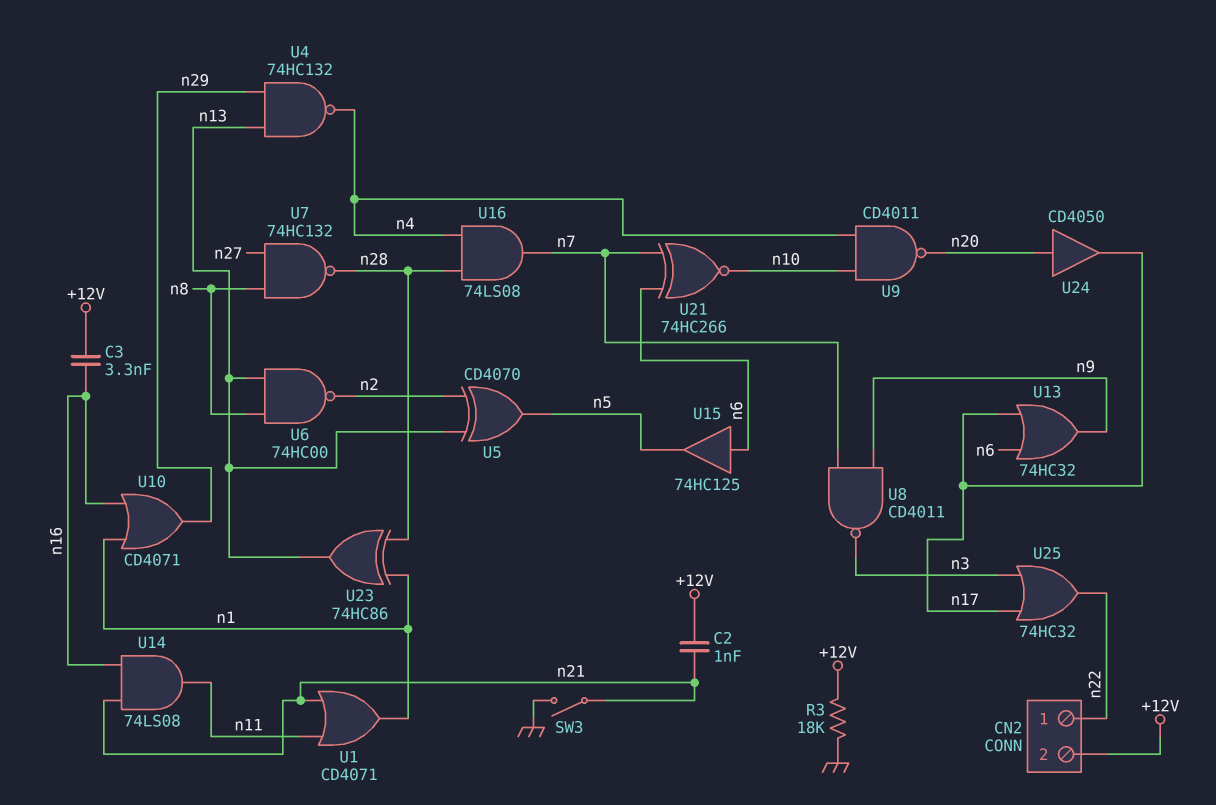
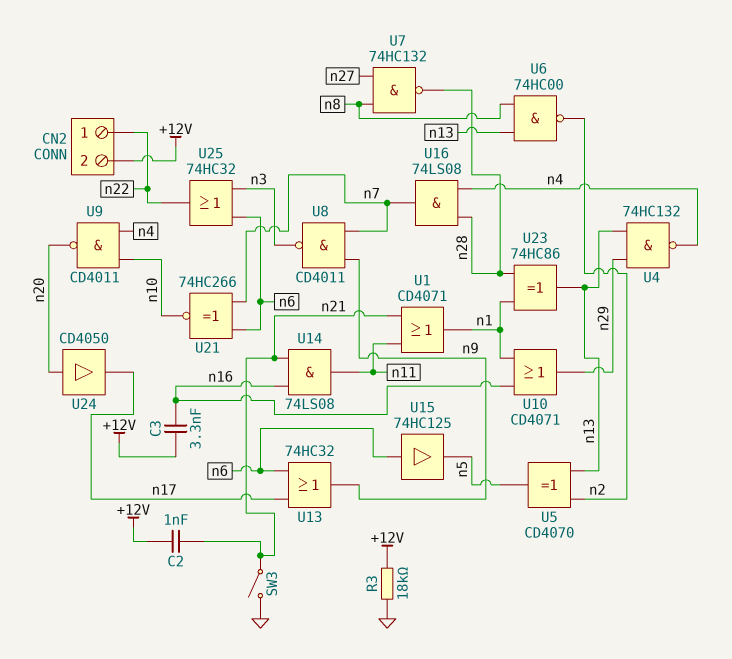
U25: OR 74HC32 (in n3, in n17, out n22) -> OR 74HC32 (in n3, in n6, out n22)

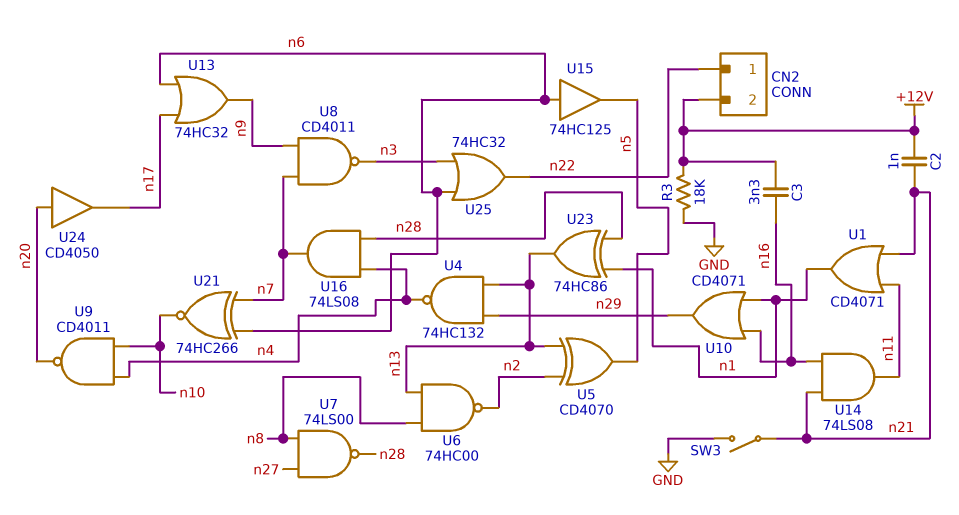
U7: NAND 74HC132 (in n8, in n27, out n28) -> NAND 74LS00 (in n8, in n27, out n28)

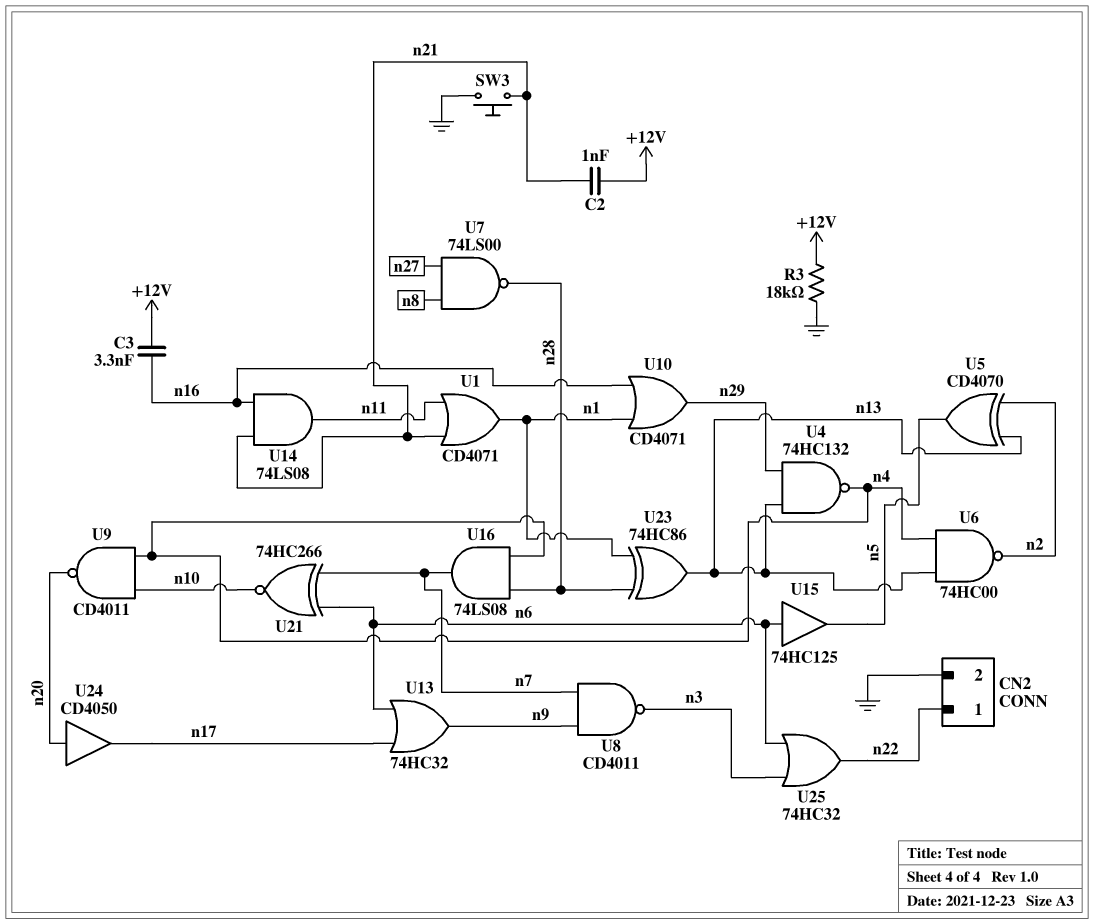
CN2 pin 2: +12V -> GND
SW3: switch (GND, n21) -> button (GND, n21)
U6: NAND 74HC00 (in n8, in n13, out n2) -> NAND 74HC00 (in n4, in n13, out n2)

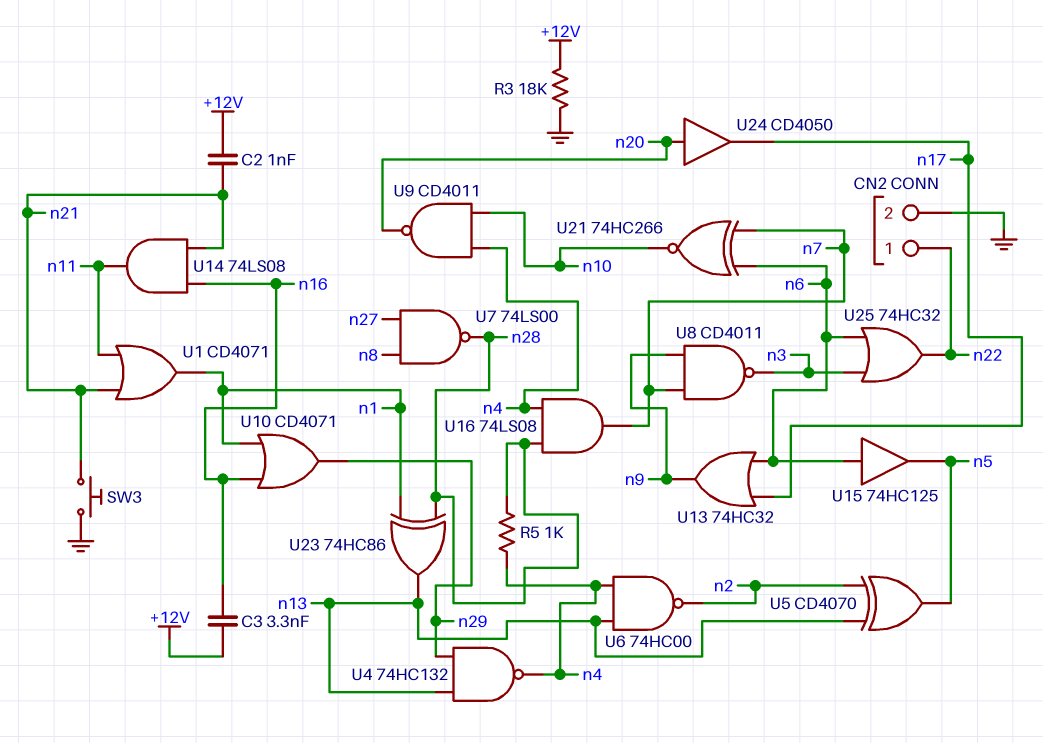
R5: none -> 1k (n4, n28)

